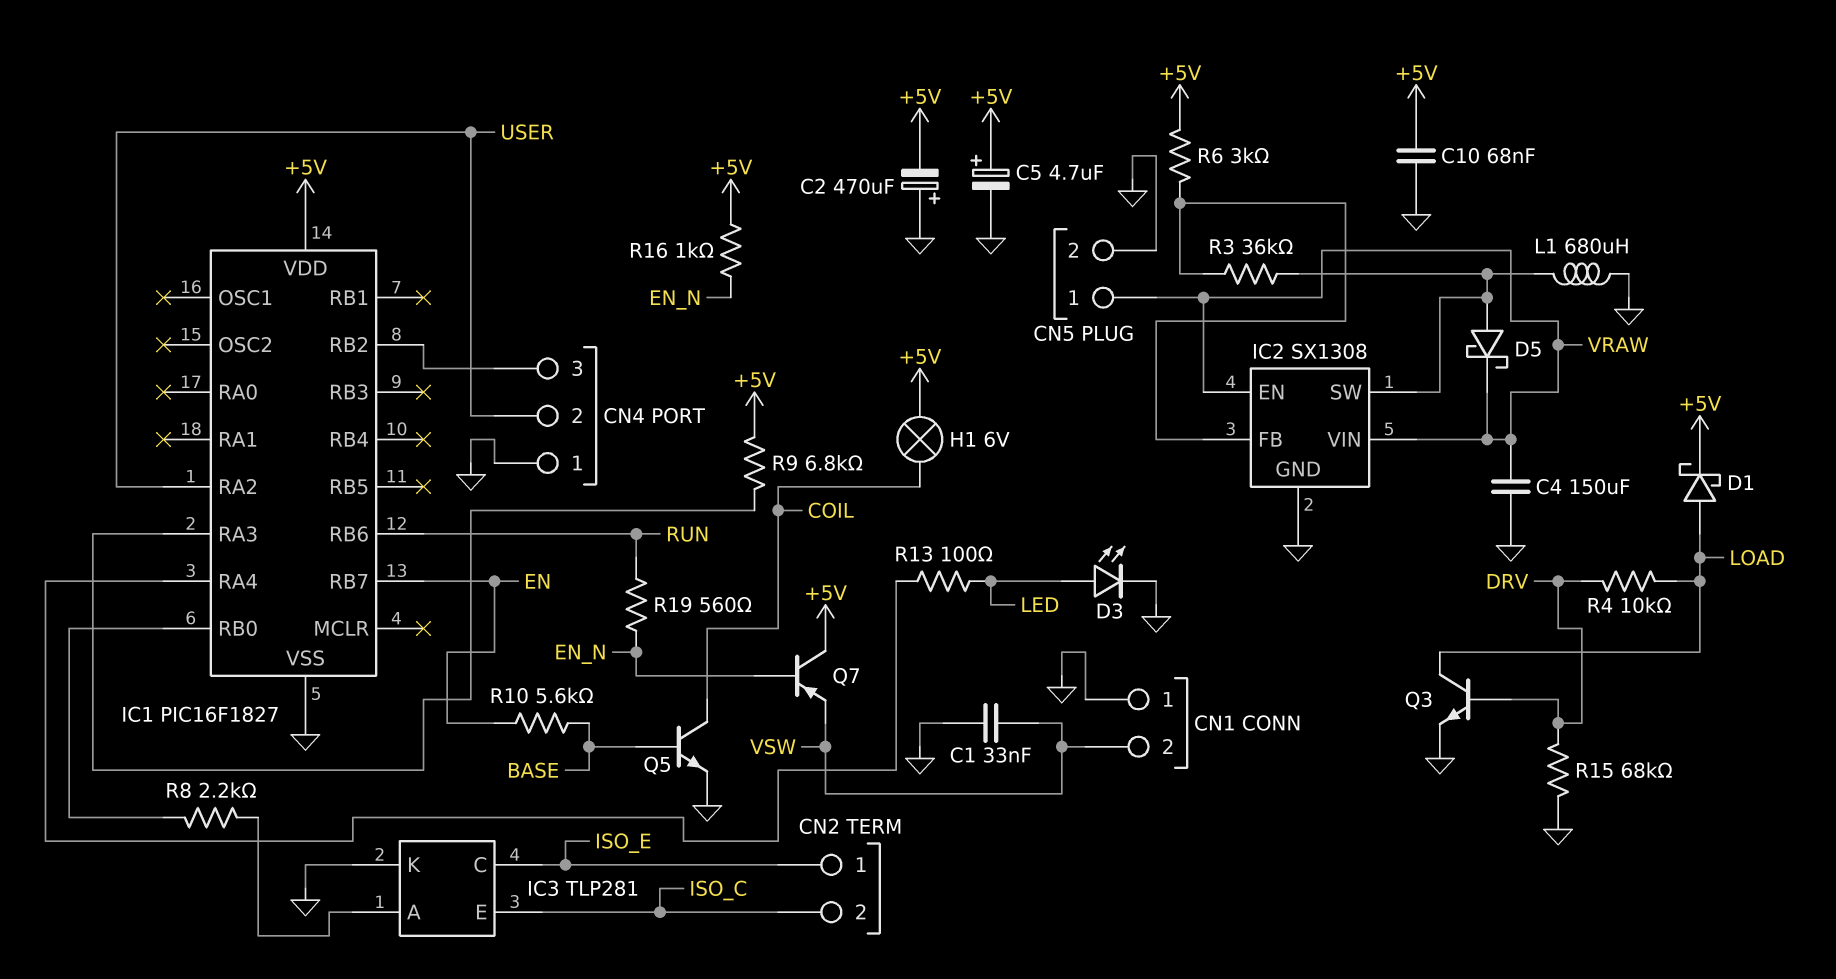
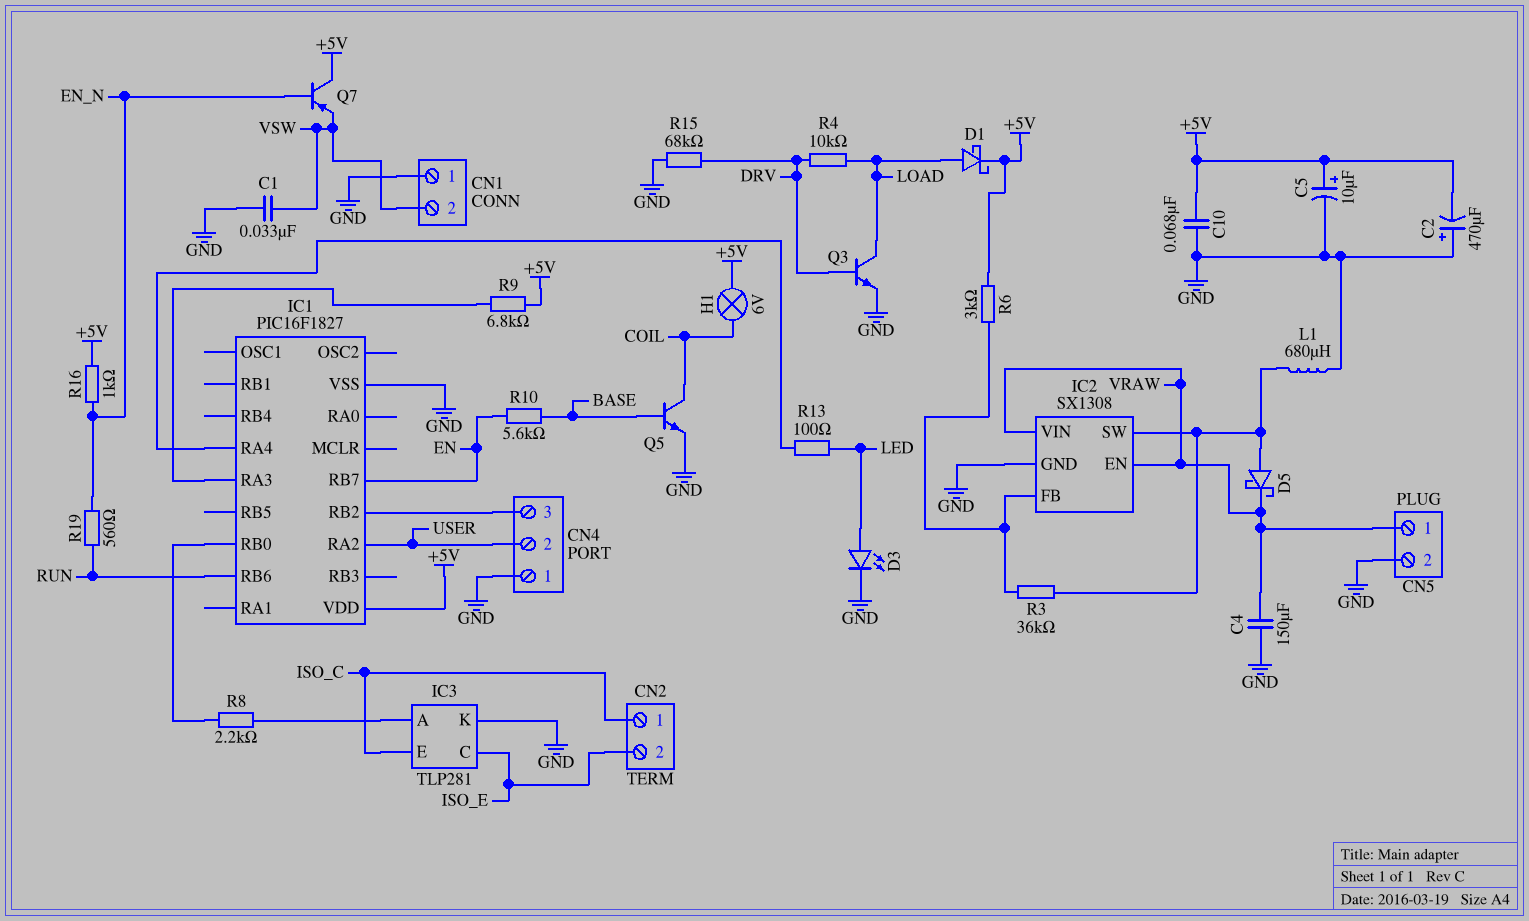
C5: 4.7uF (plus +5V, minus GND) -> 10uF (plus +5V, minus GND)
CN2 pin 1: ISO_E -> ISO_C
CN2 pin 2: ISO_C -> ISO_E

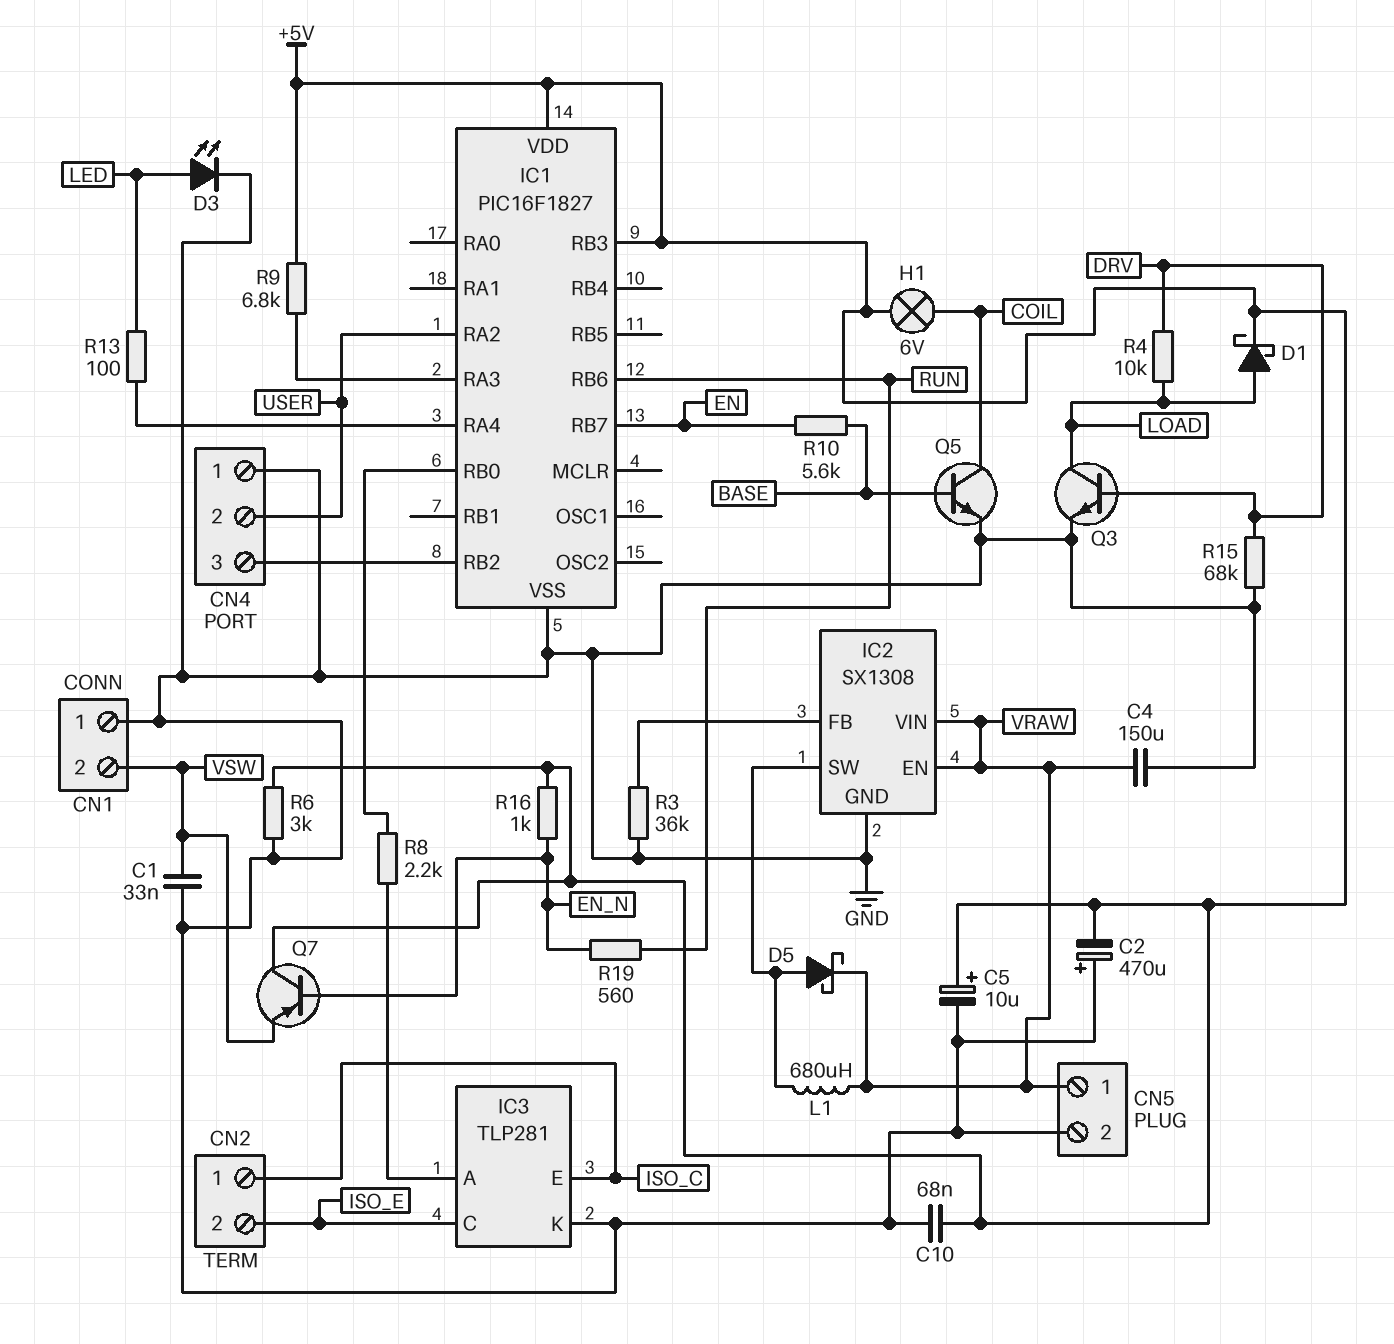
IC1 pin RB3: none -> +5V
L1: 680uH (GND, IC2/SW) -> 680uH (IC2/SW, VRAW)
R3: 36k (IC2/FB, IC2/SW) -> 36k (GND, IC2/FB)
R6: 3k (+5V, IC2/FB) -> 3k (+5V, GND)

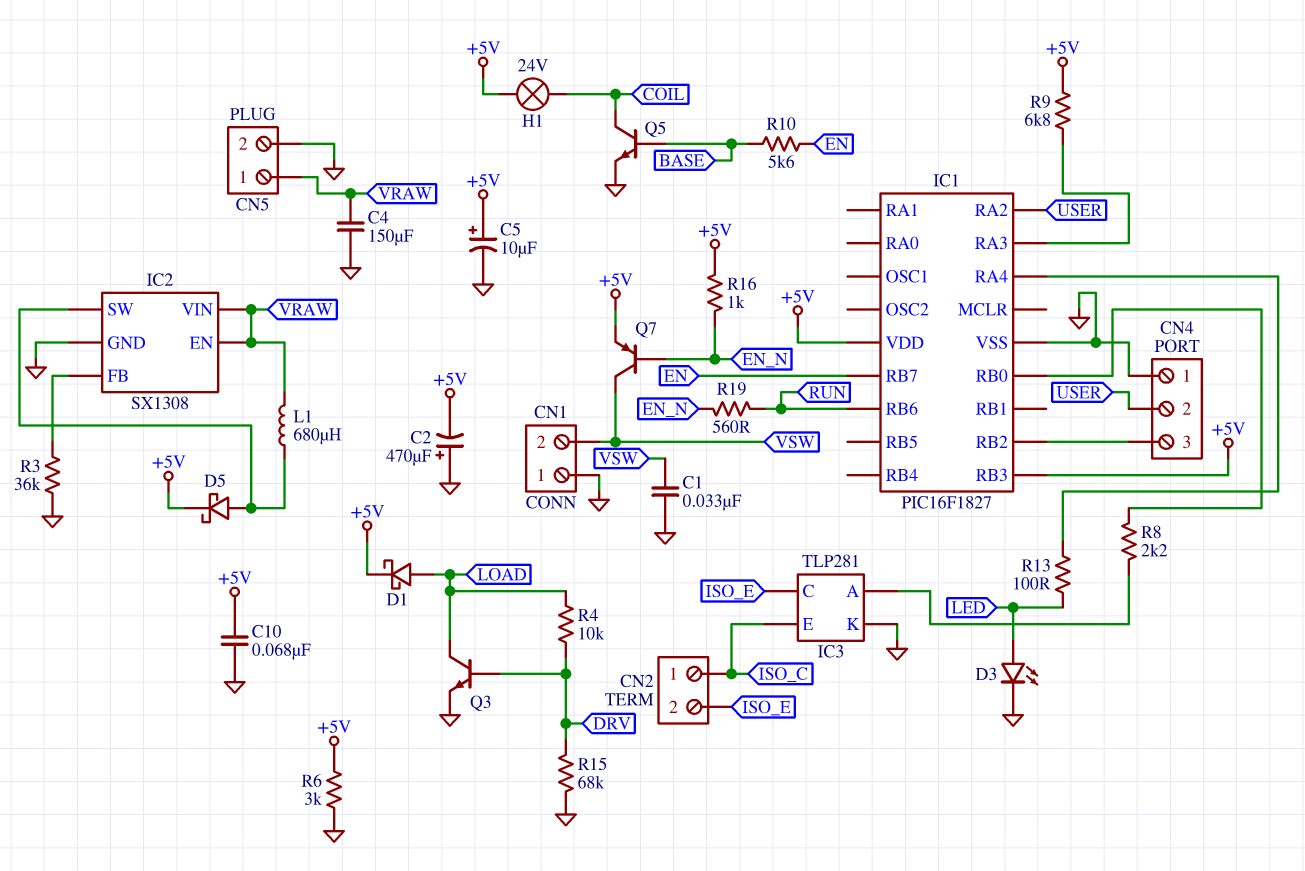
D5: schottky (A IC2/SW, K VRAW) -> schottky (A IC2/SW, K +5V)
H1: lamp 6V (+5V, COIL) -> lamp 24V (+5V, COIL)
Q7: PNP (B EN_N, C +5V, E VSW) -> PNP (B EN_N, C VSW, E +5V)

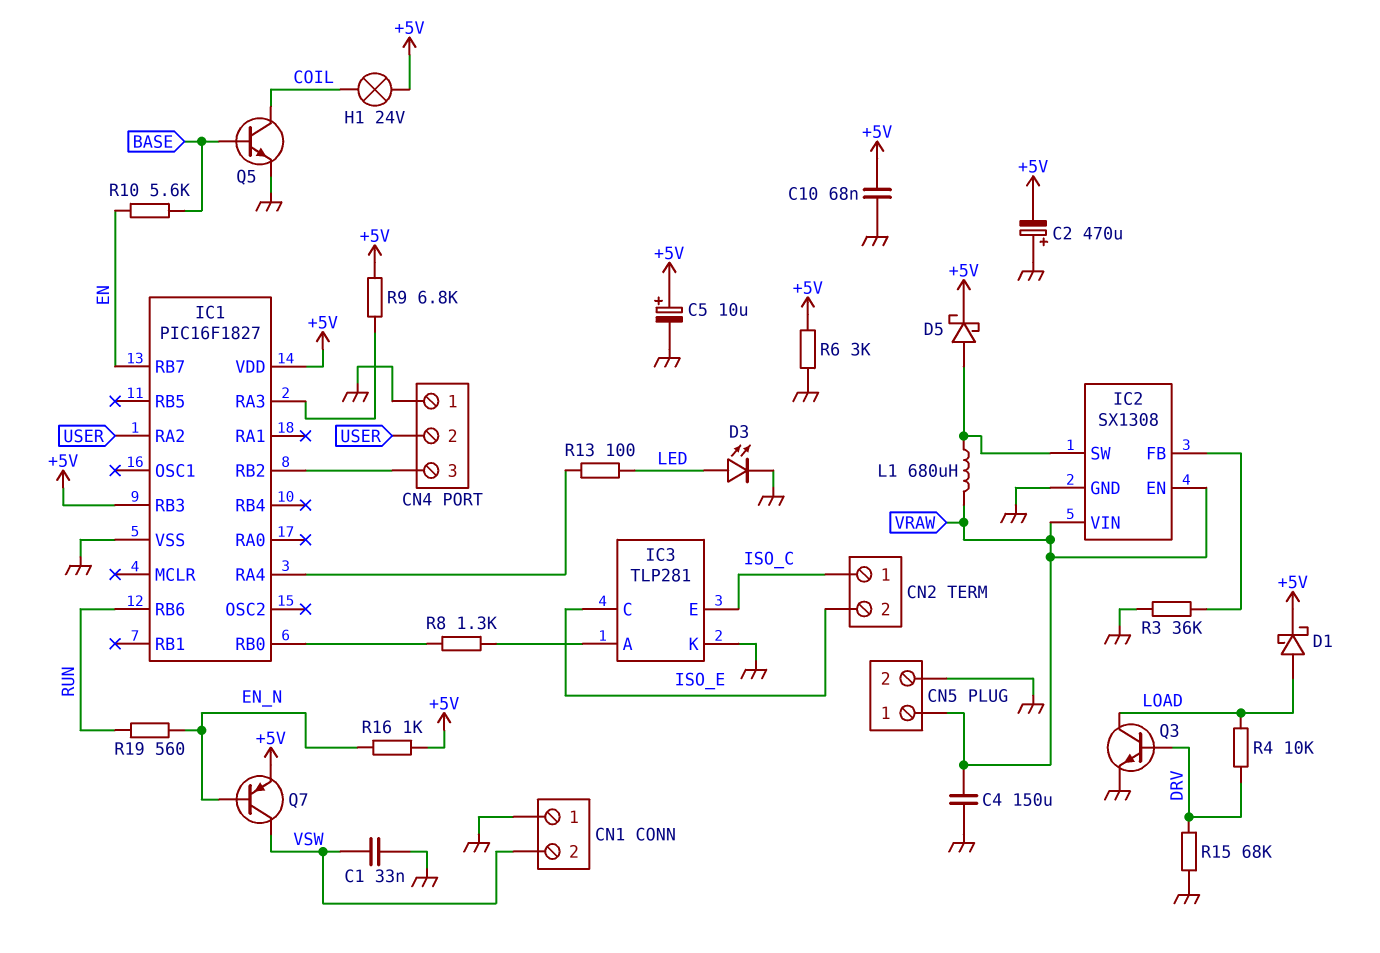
R8: 2.2k (IC1/RB0, IC3/A) -> 1.3k (IC1/RB0, IC3/A)

